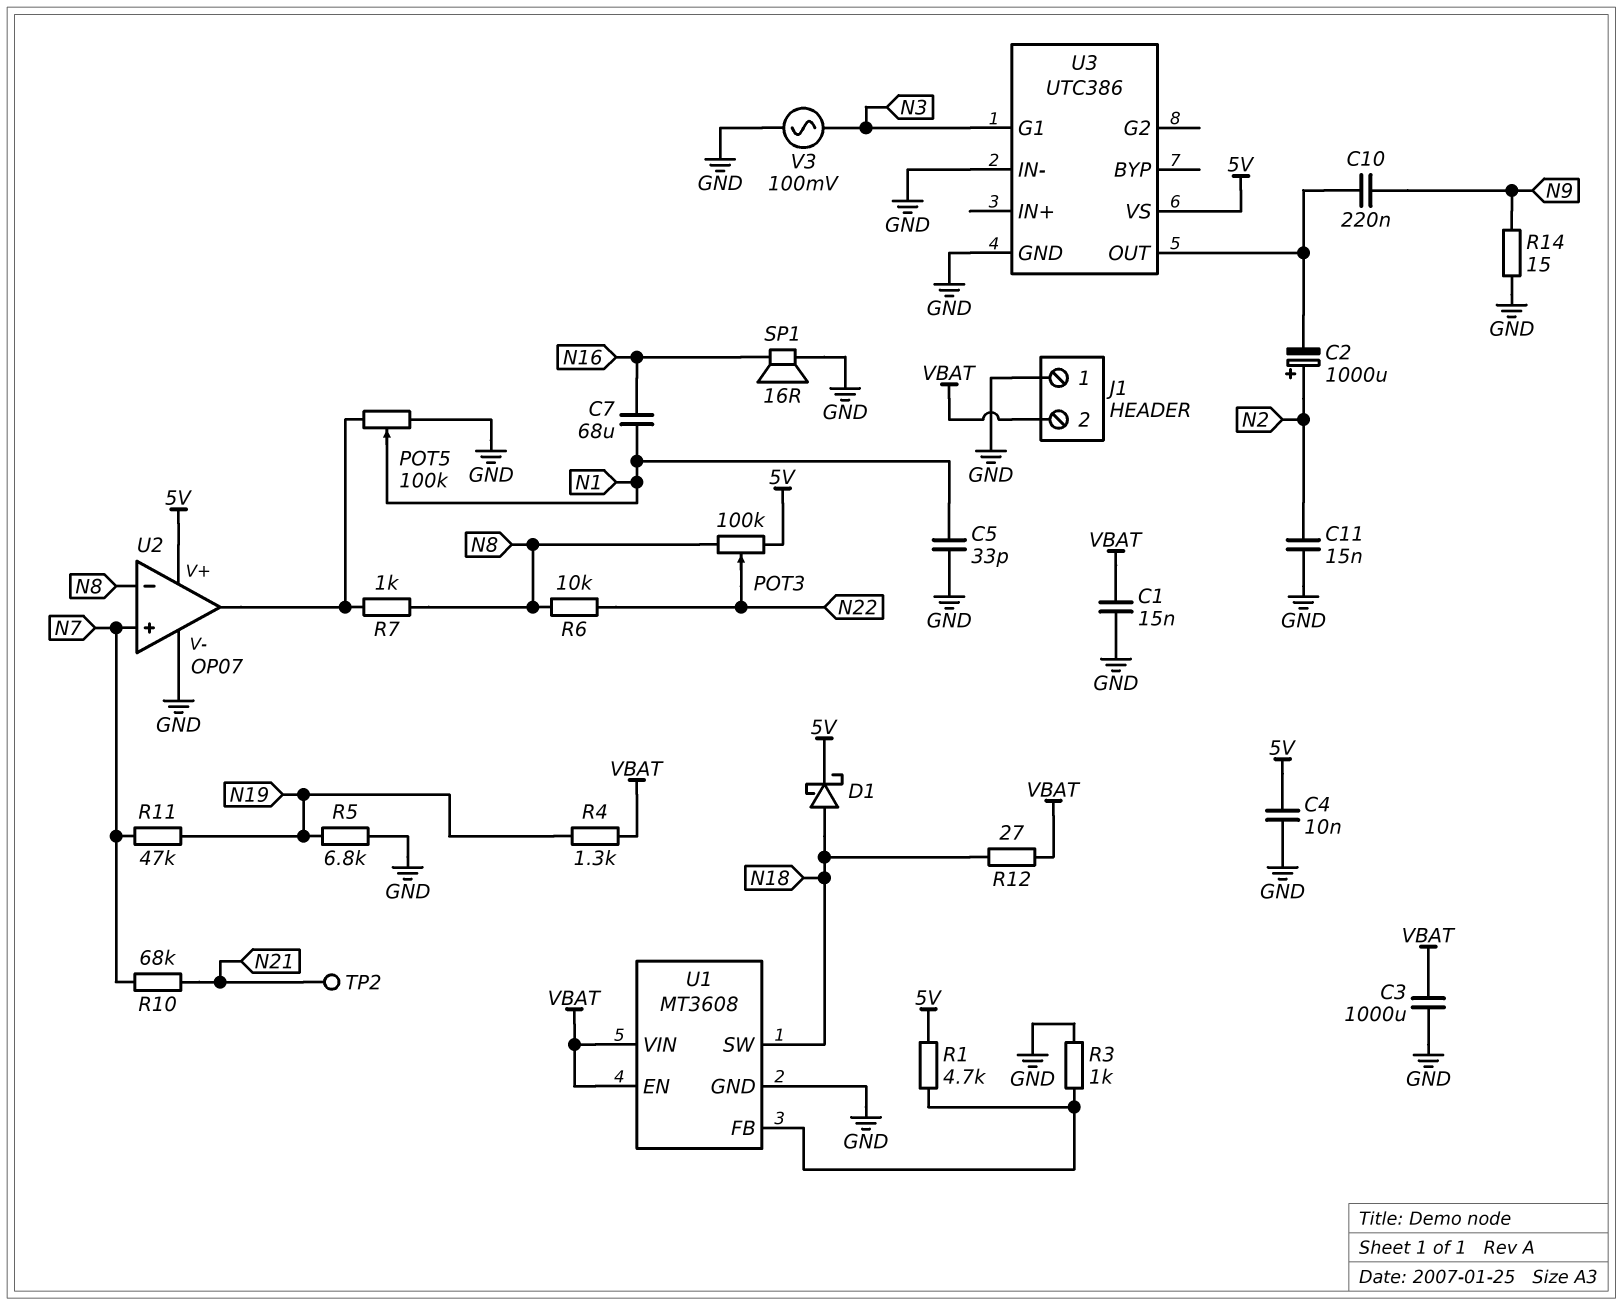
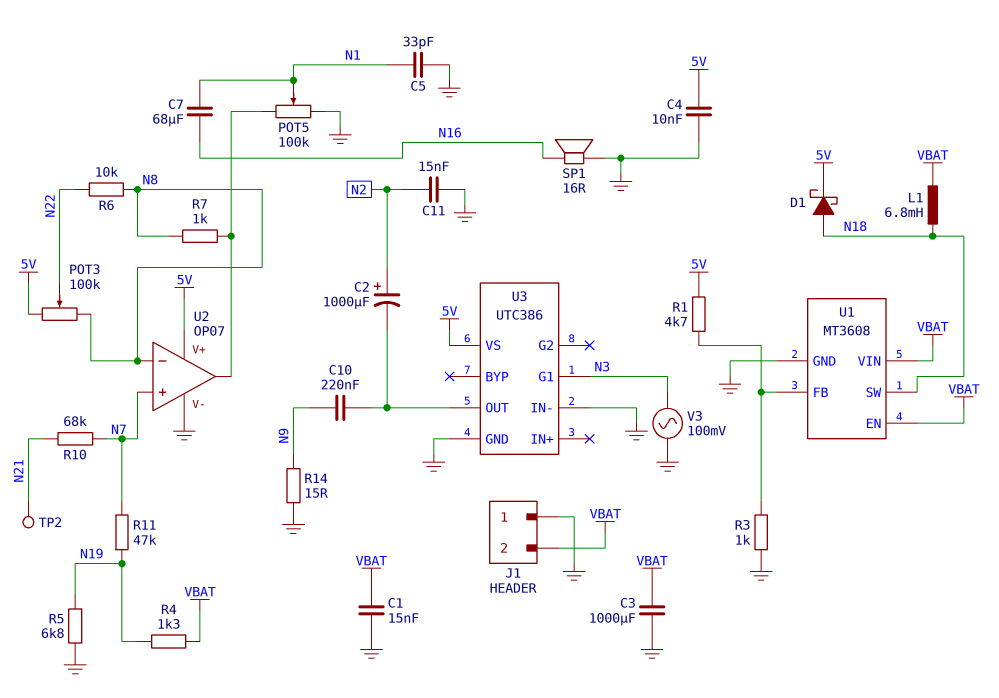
L1: none -> 6.8mH (N18, VBAT)
R12: 27 (N18, VBAT) -> none

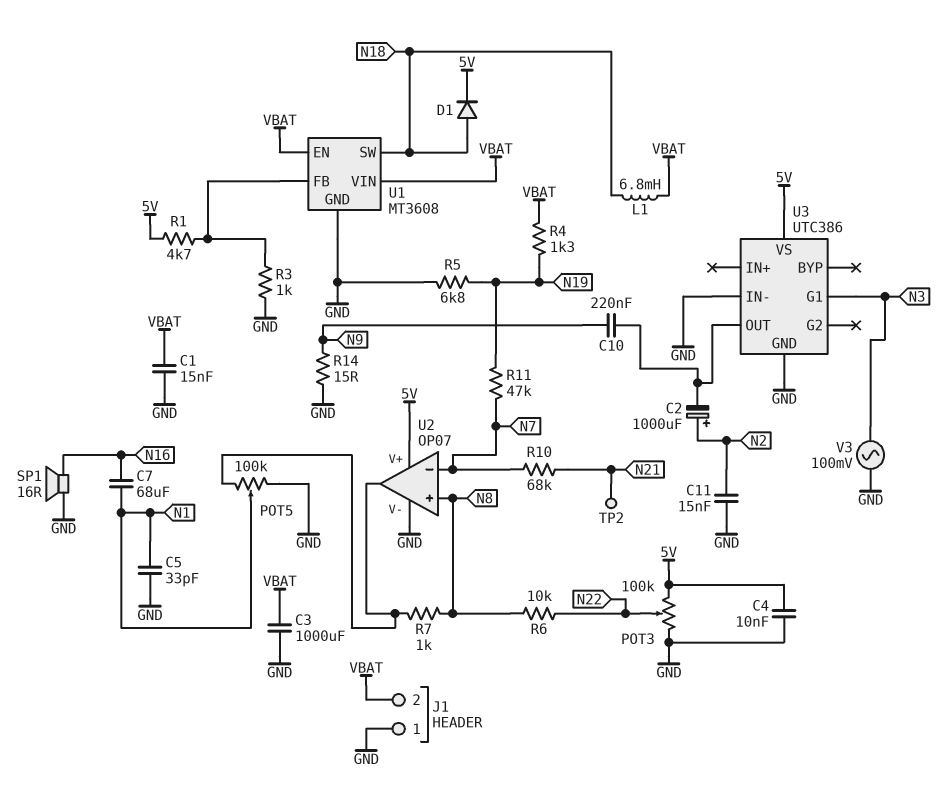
D1: schottky (A N18, K 5V) -> diode (A N18, K 5V)
POT3: 100k (5V, N8, wiper N22) -> 100k (5V, GND, wiper N22)
U2 pin in+: N7 -> N8
U2 pin in-: N8 -> N7

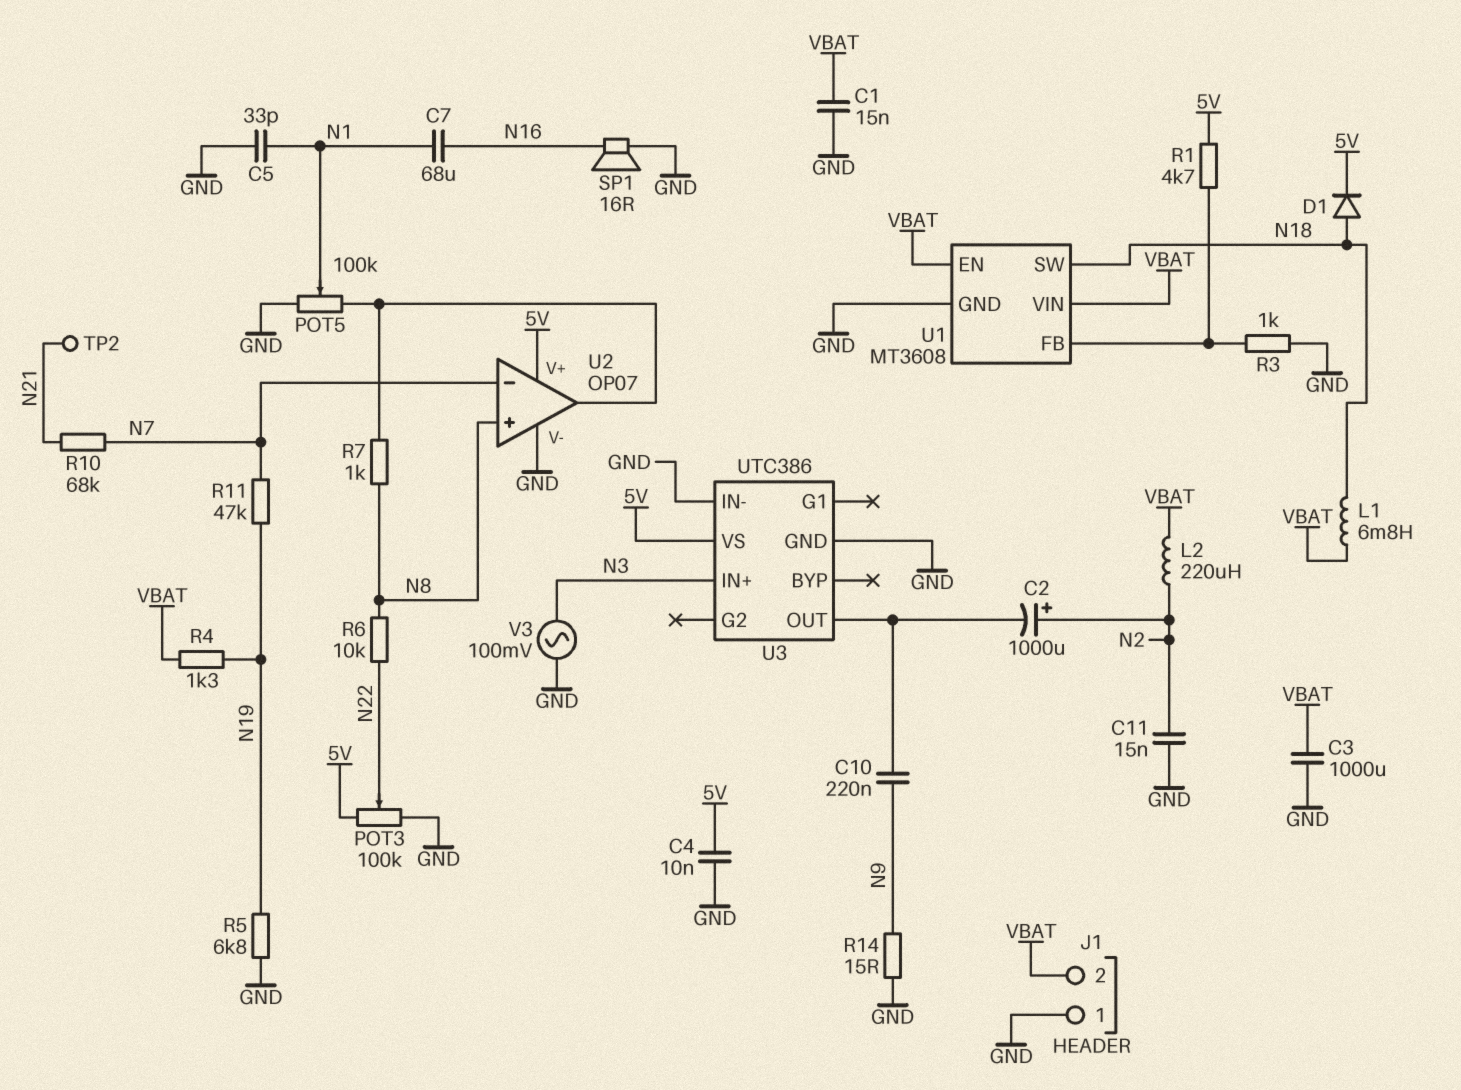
L2: none -> 220uH (N2, VBAT)
U3 pin G1: N3 -> none
U3 pin IN+: none -> N3

